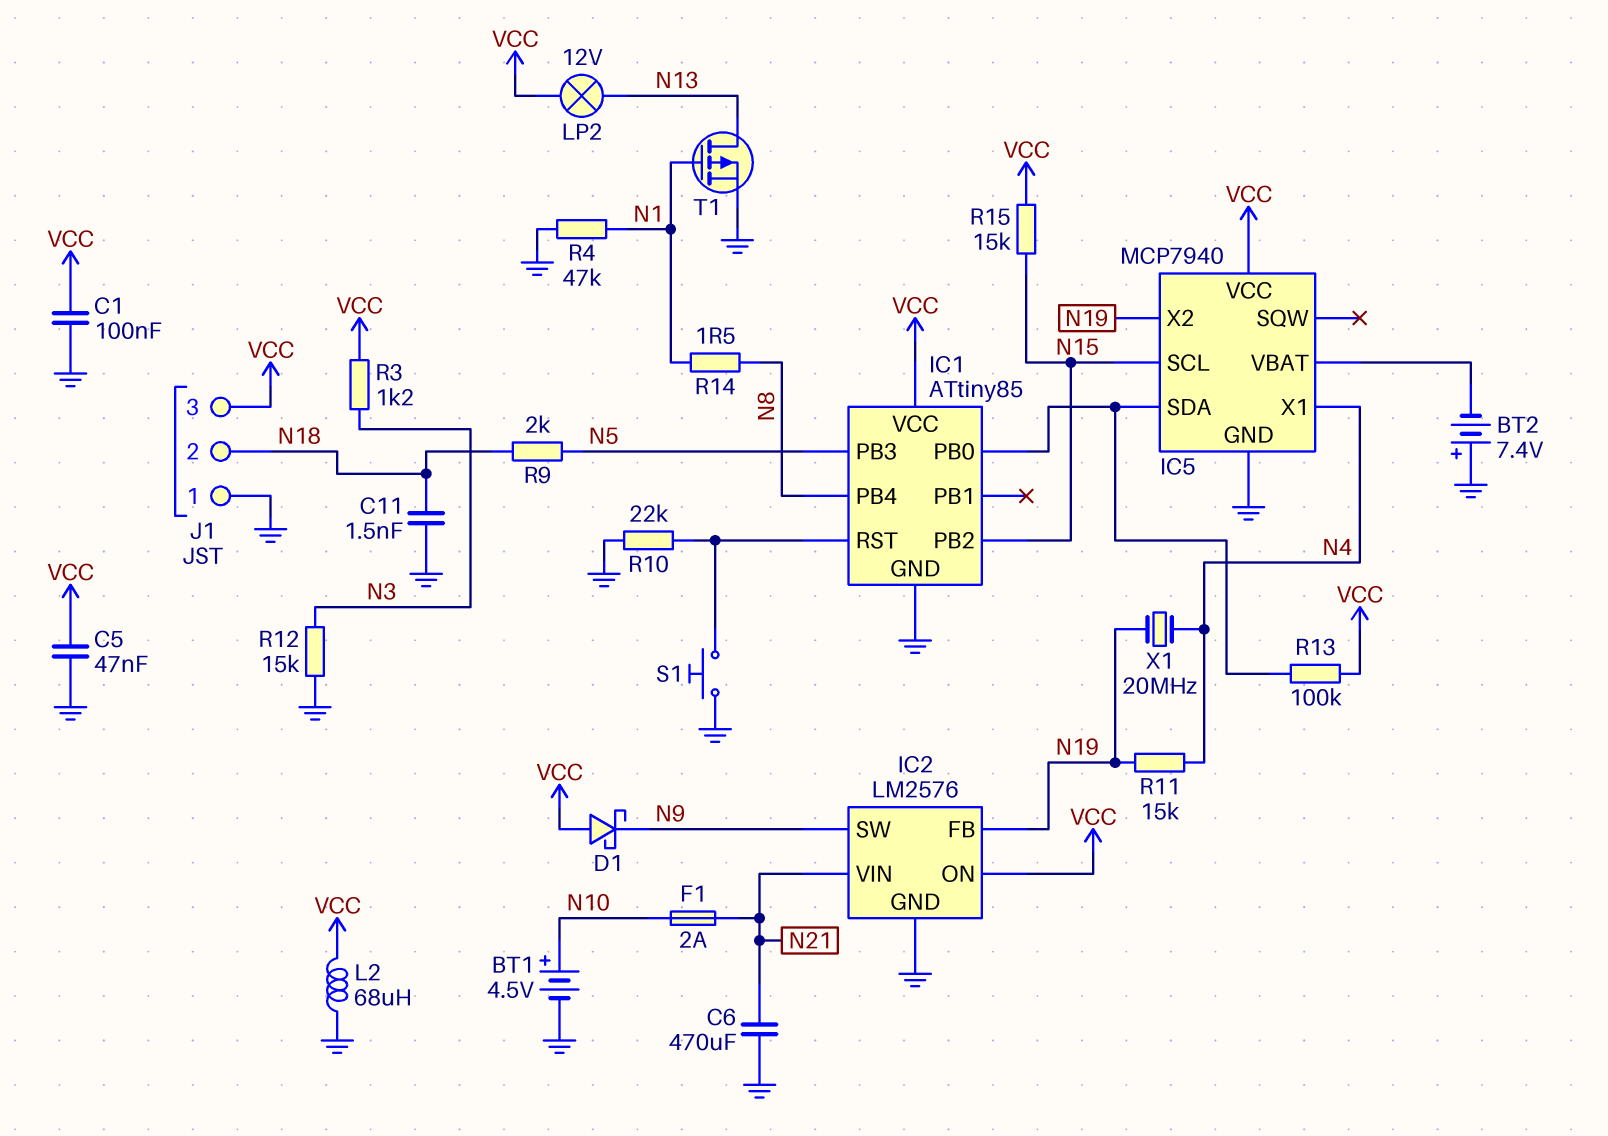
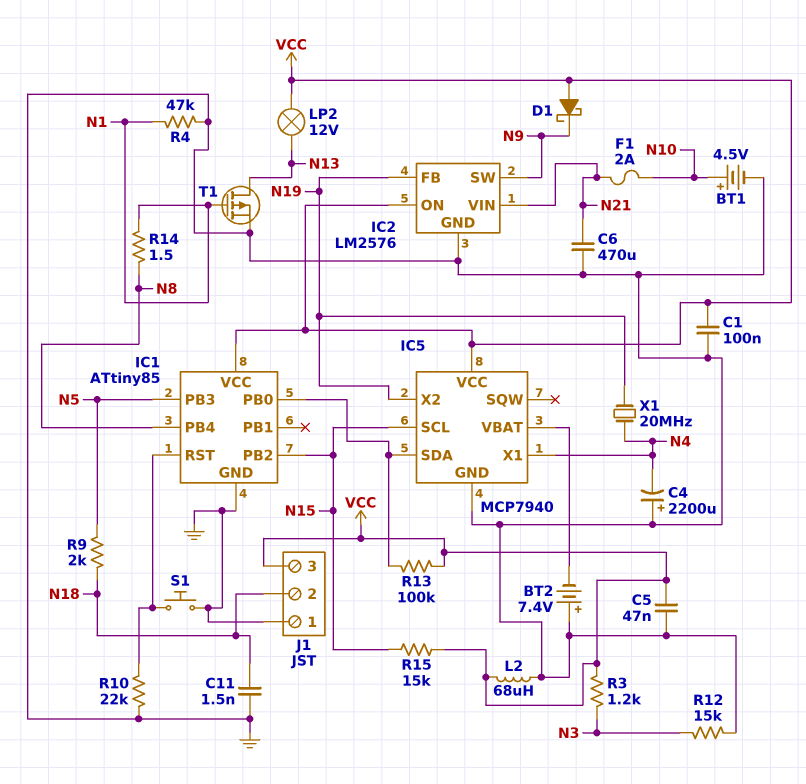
C4: none -> 2200uF (plus GND, minus N4)
R11: 15k (N4, N19) -> none

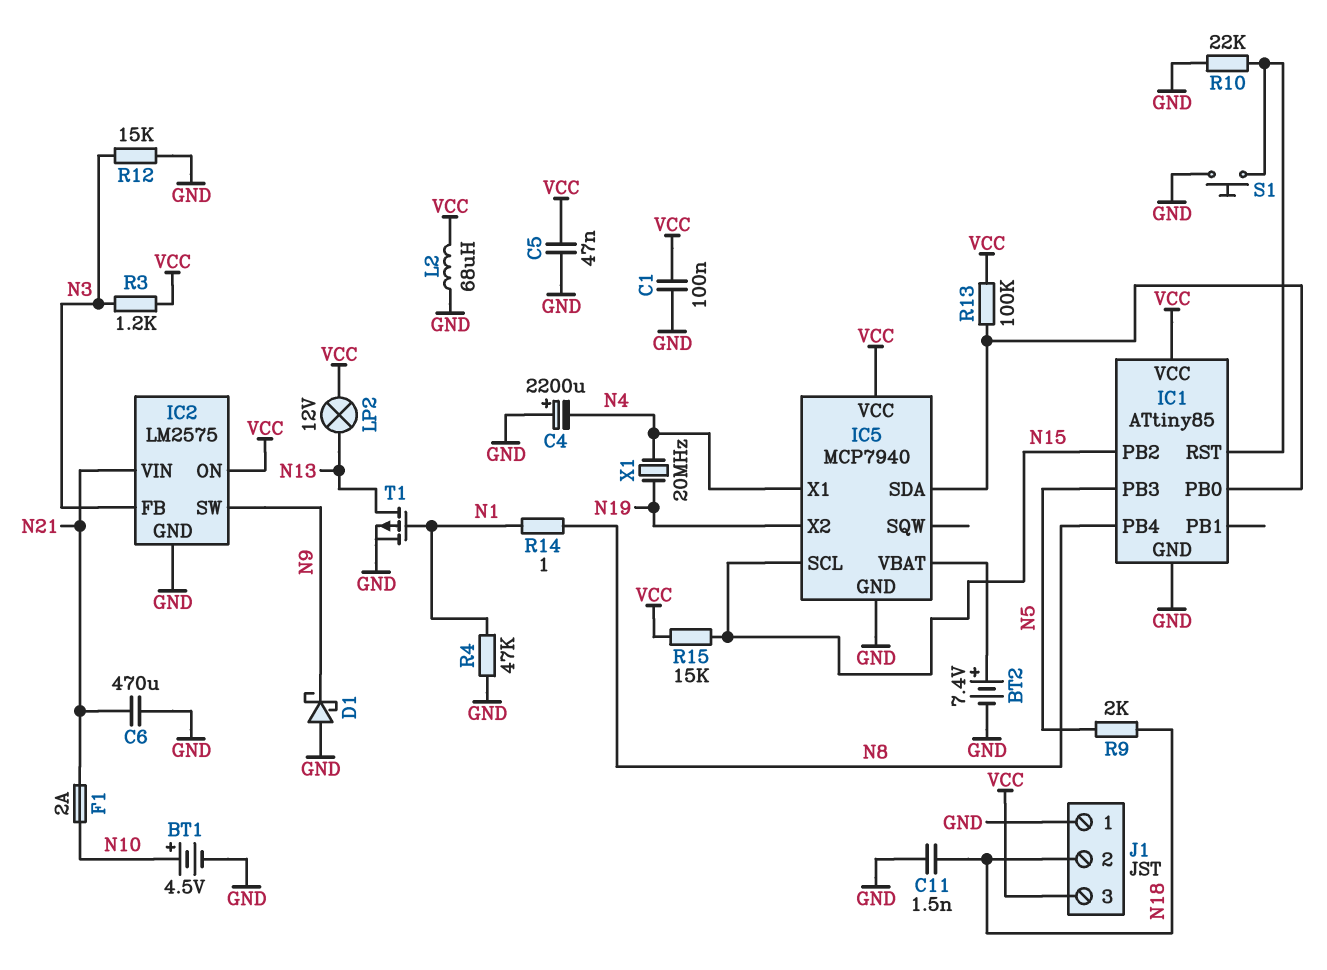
BT2: 7.4V (plus GND, minus IC5/VBAT) -> 7.4V (plus IC5/VBAT, minus GND)
D1: schottky (A VCC, K N9) -> schottky (A GND, K N9)
IC2: LM2576 -> LM2575
IC2 pin FB: N19 -> N3
R14: 1.5 (N1, N8) -> 1 (N1, N8)

